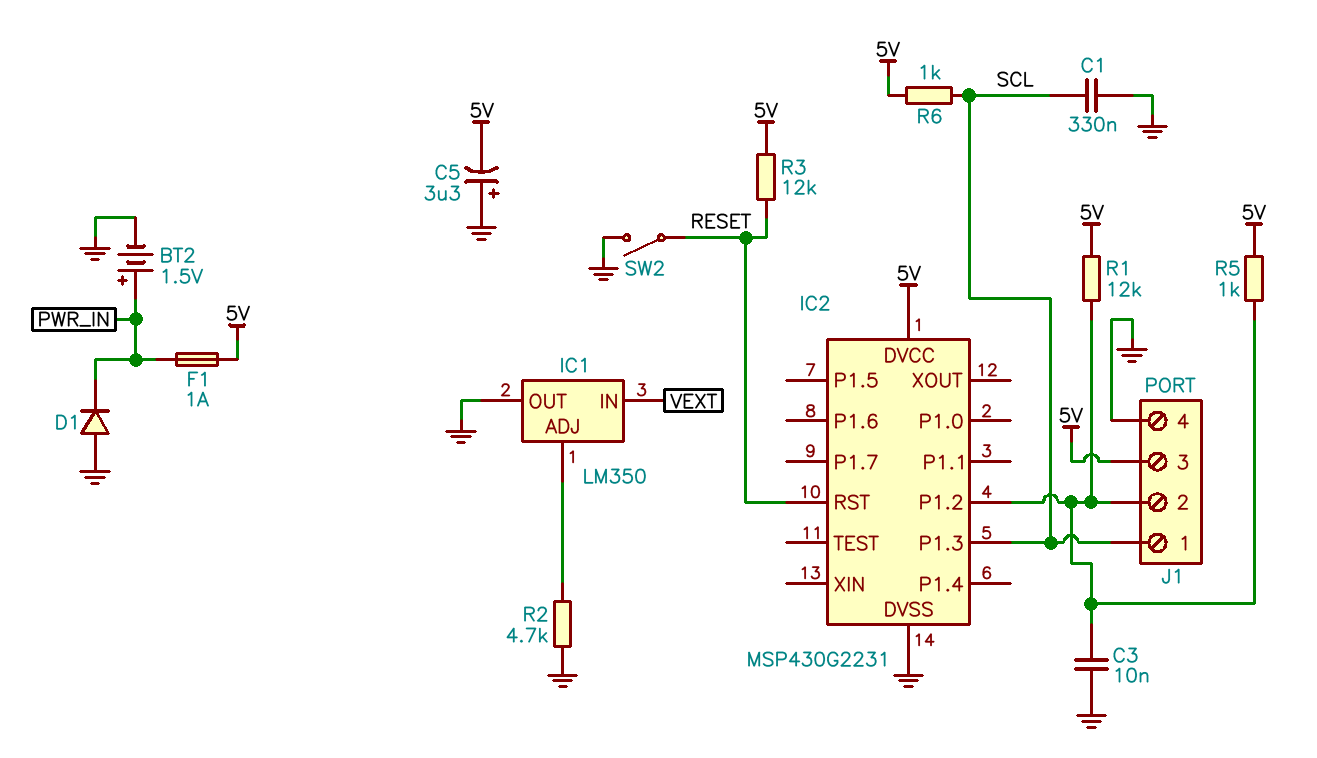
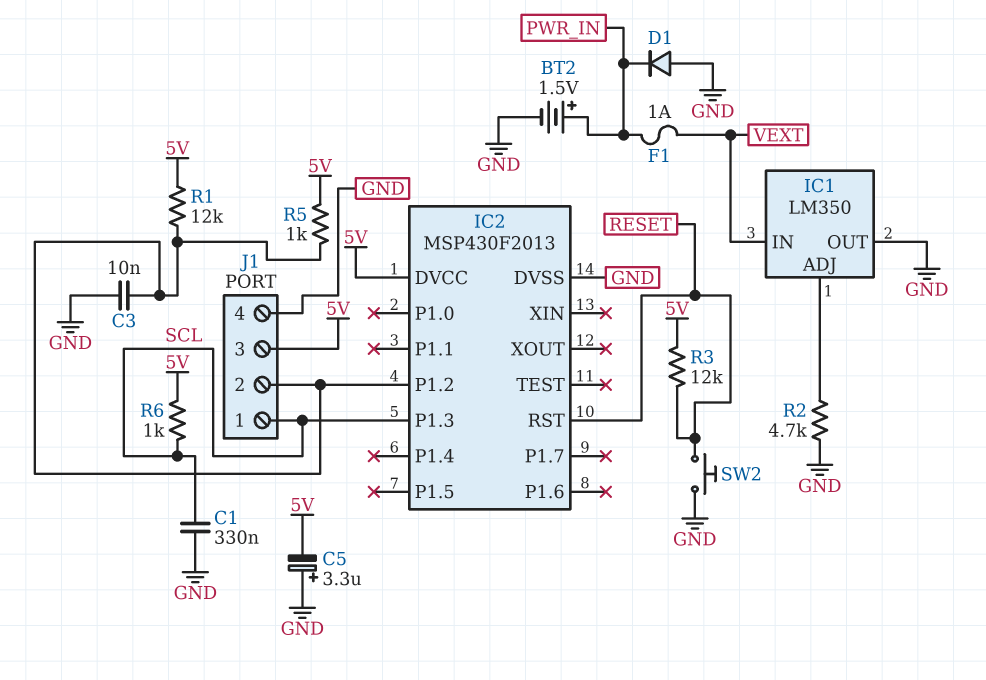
F1: 1A (5V, PWR_IN) -> 1A (PWR_IN, VEXT)
IC2: MSP430G2231 -> MSP430F2013
SW2: switch (GND, RESET) -> button (GND, RESET)

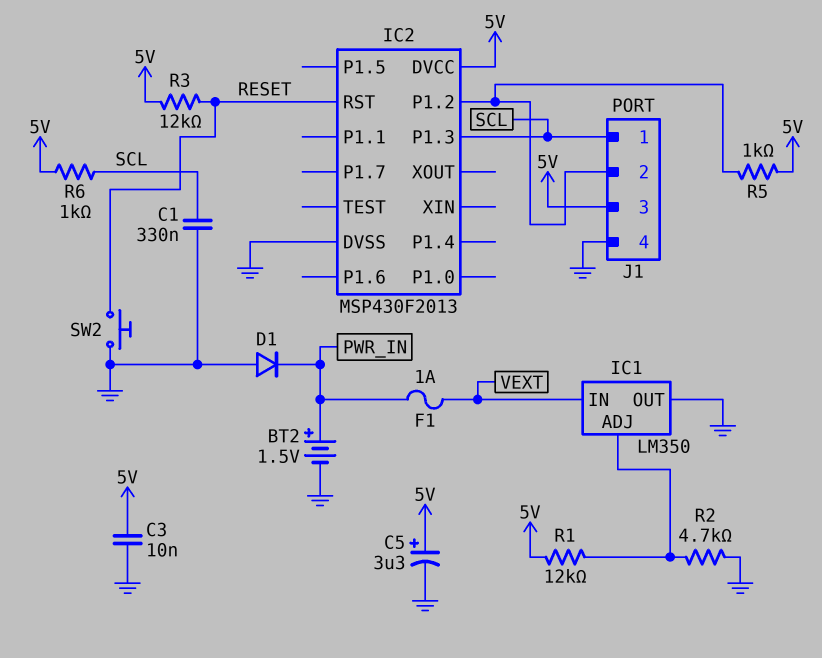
C3: 10nF (GND, IC2/P1.2) -> 10nF (5V, GND)
C5: 3.3uF (plus GND, minus 5V) -> 3.3uF (plus 5V, minus GND)
R1: 12k (5V, IC2/P1.2) -> 12k (5V, IC1/ADJ)

